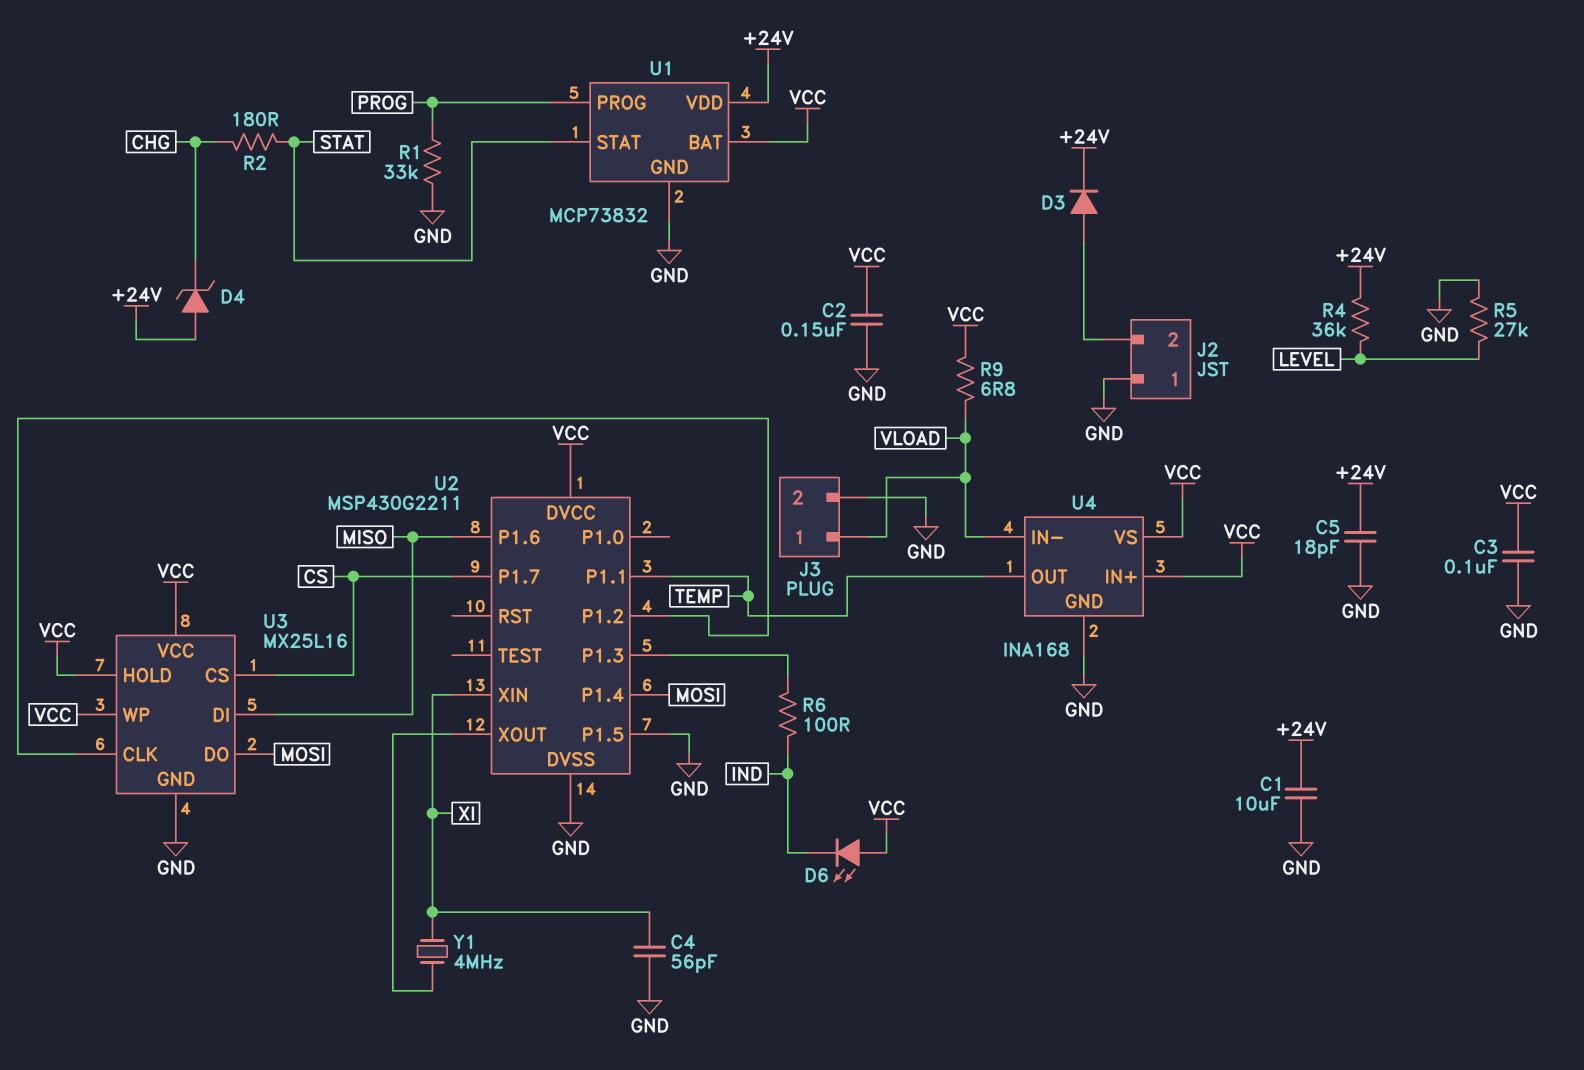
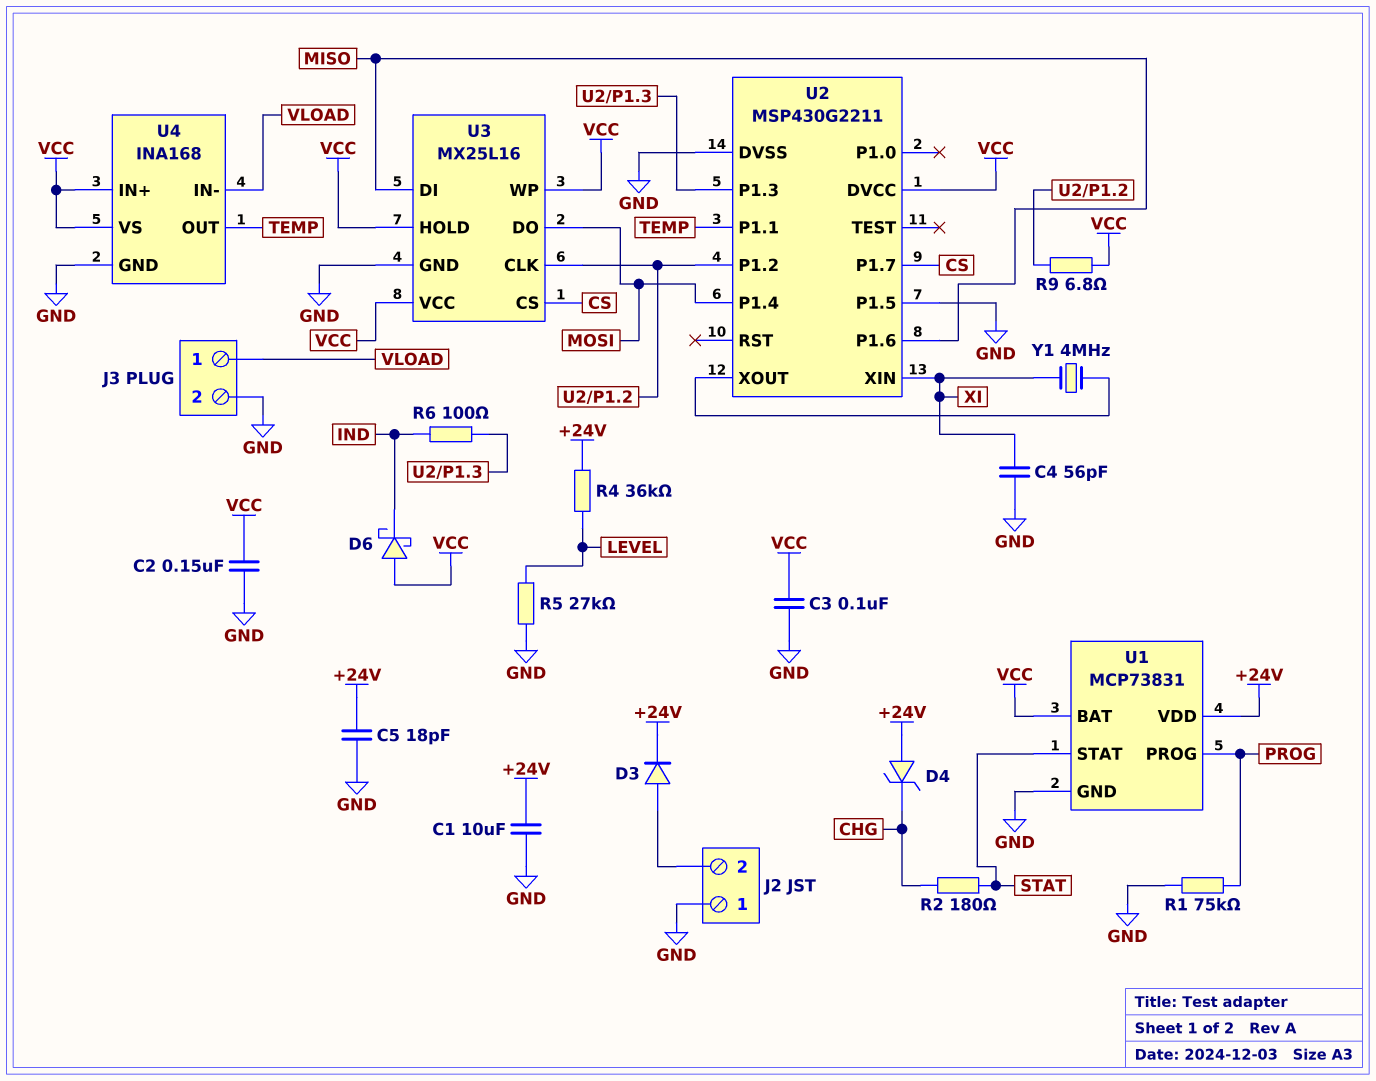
D6: LED (A VCC, K IND) -> schottky (A VCC, K IND)
R1: 33k (GND, PROG) -> 75k (GND, PROG)
R9: 6.8 (VCC, VLOAD) -> 6.8 (U2/P1.2, VCC)
U1: MCP73832 -> MCP73831

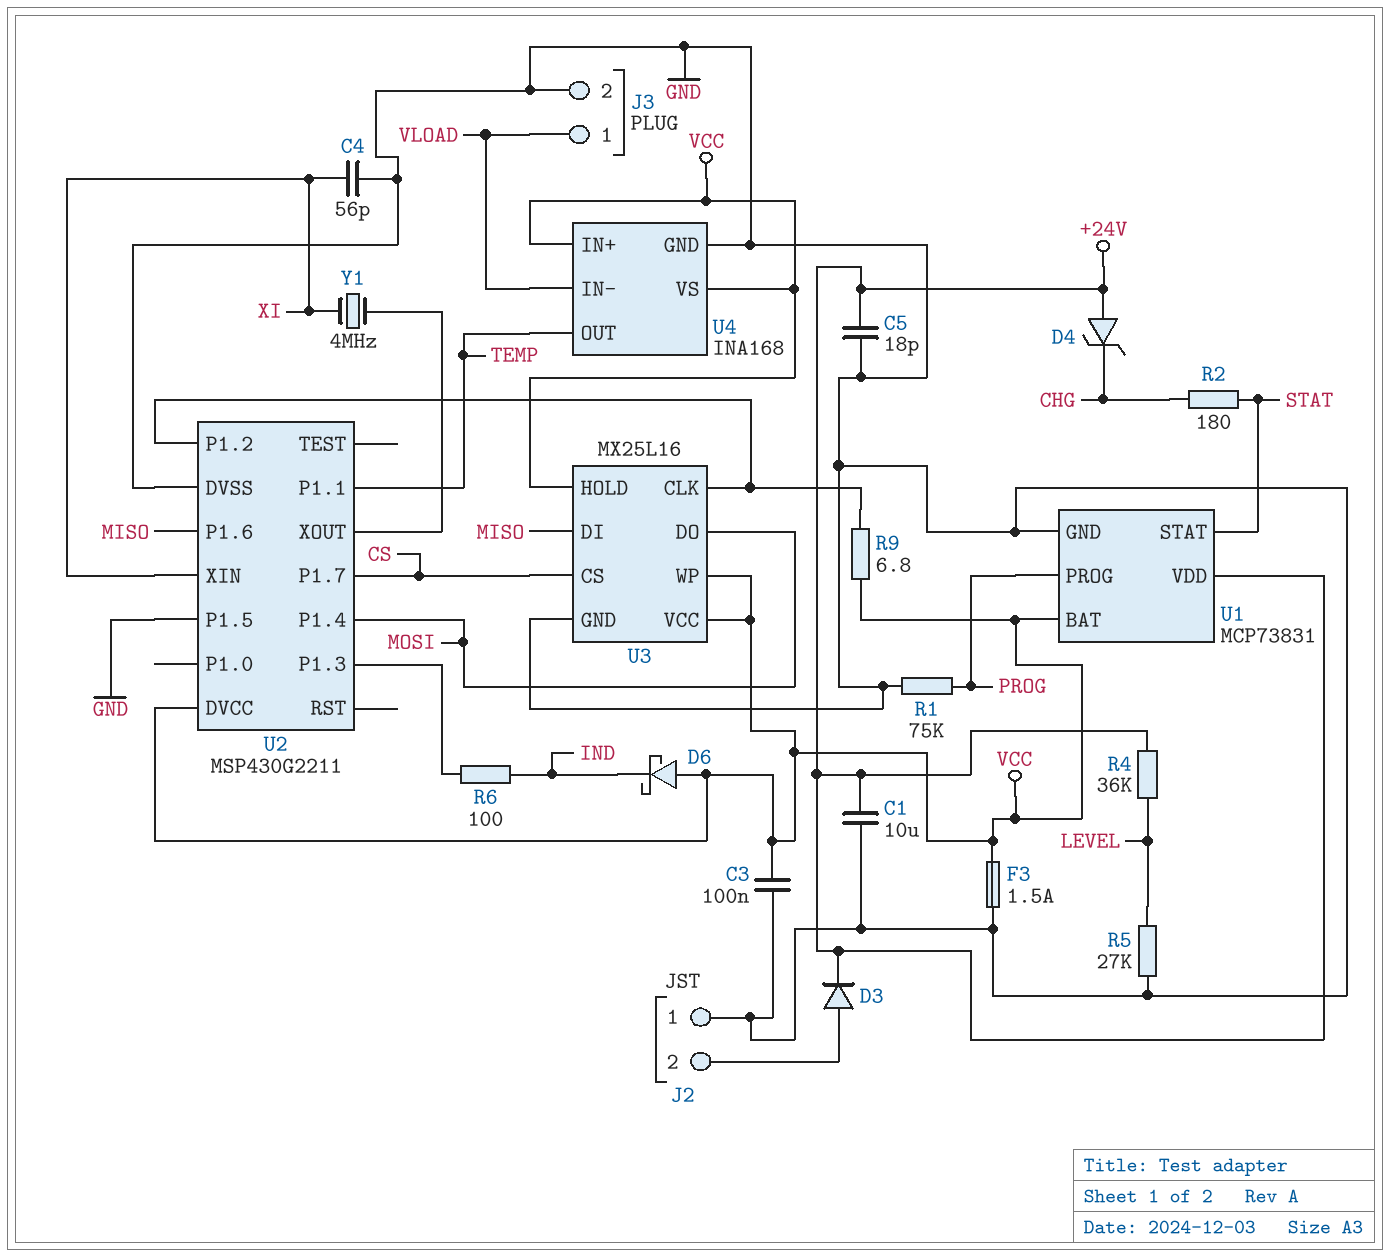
C2: 150nF (GND, VCC) -> none
F3: none -> 1.5A (GND, VCC)

